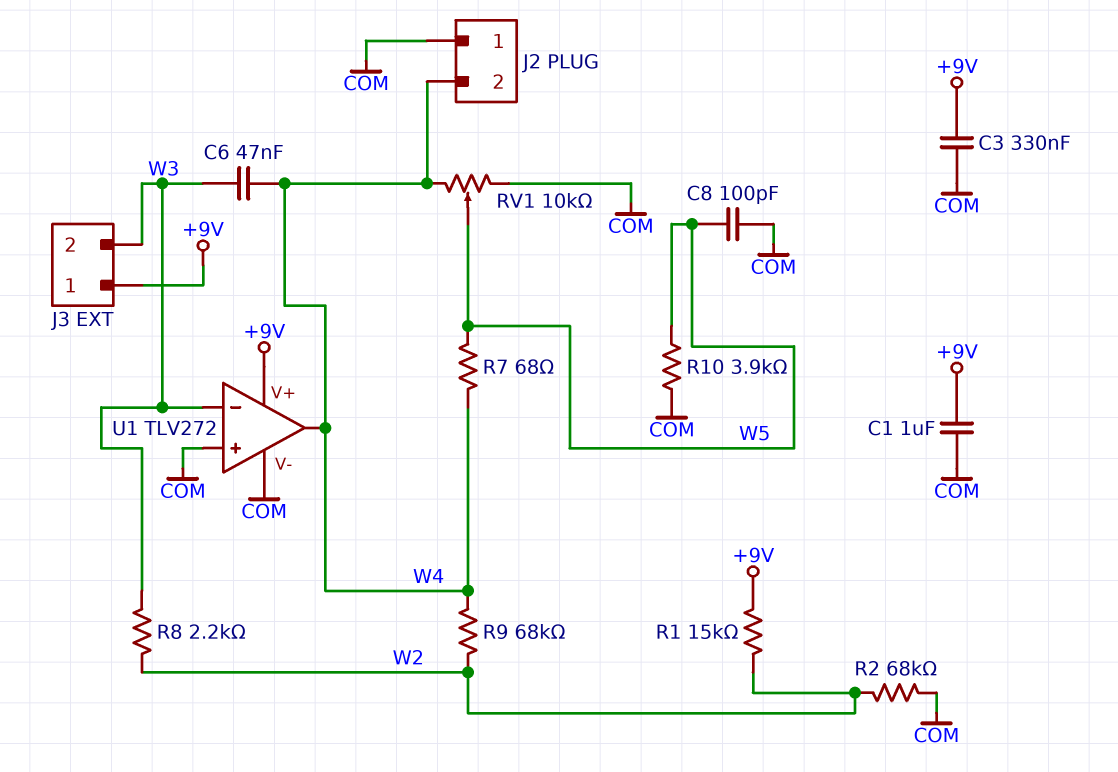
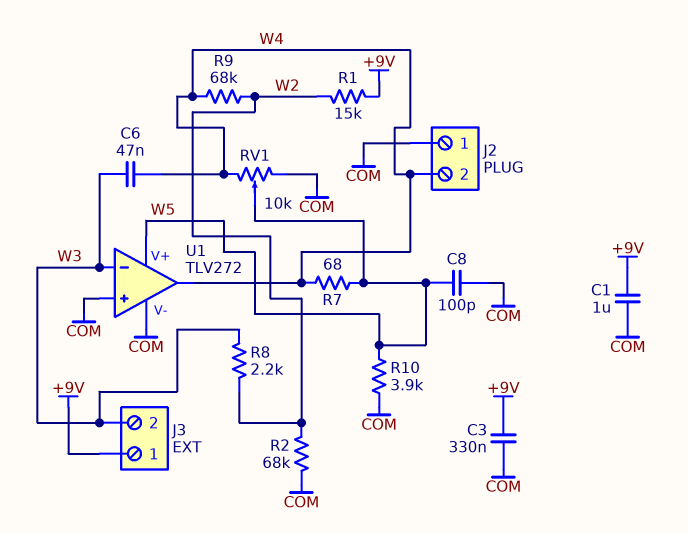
U1 pin V+: +9V -> W5

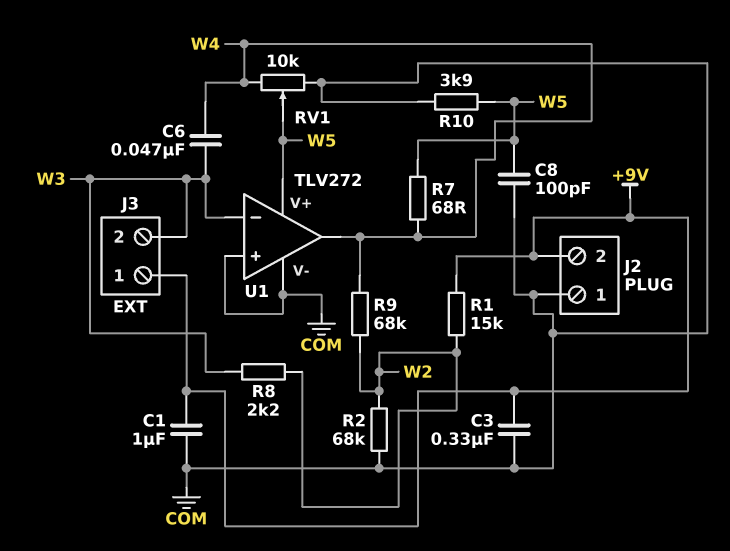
J2 pin 2: W4 -> +9V

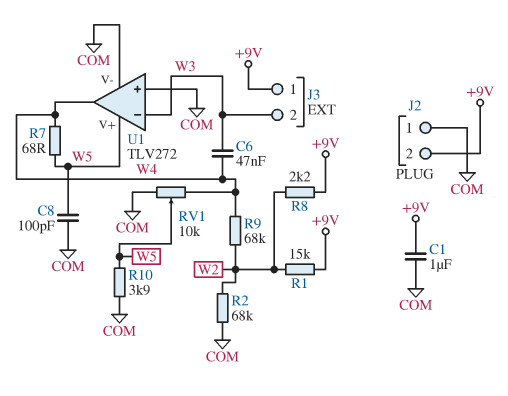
C3: 330nF (+9V, COM) -> none
R8: 2.2k (W2, W3) -> 2.2k (+9V, W2)

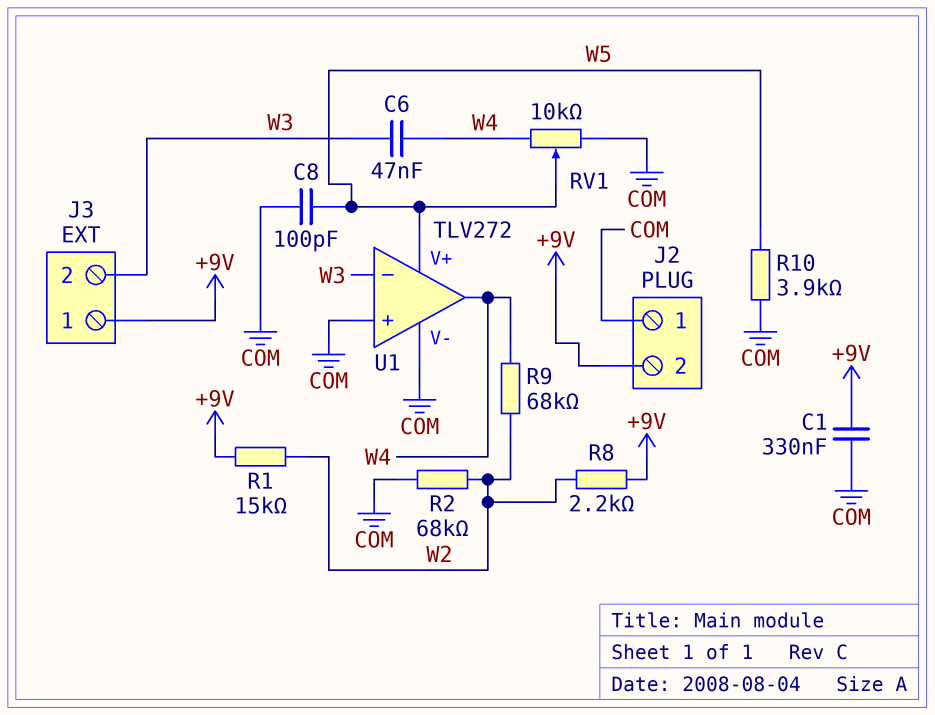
C1: 1uF (+9V, COM) -> 330nF (+9V, COM)
R7: 68 (W4, W5) -> none

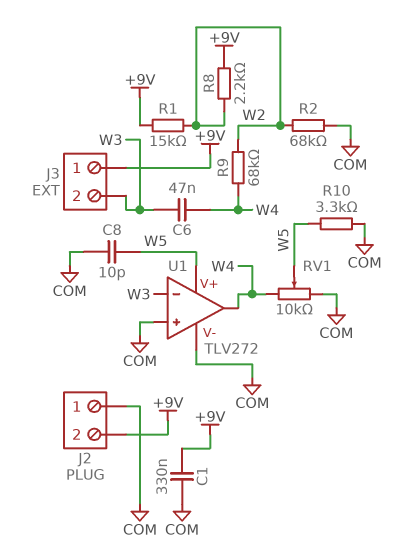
C8: 100pF (COM, W5) -> 10pF (COM, W5)
R10: 3.9k (COM, W5) -> 3.3k (COM, W5)

